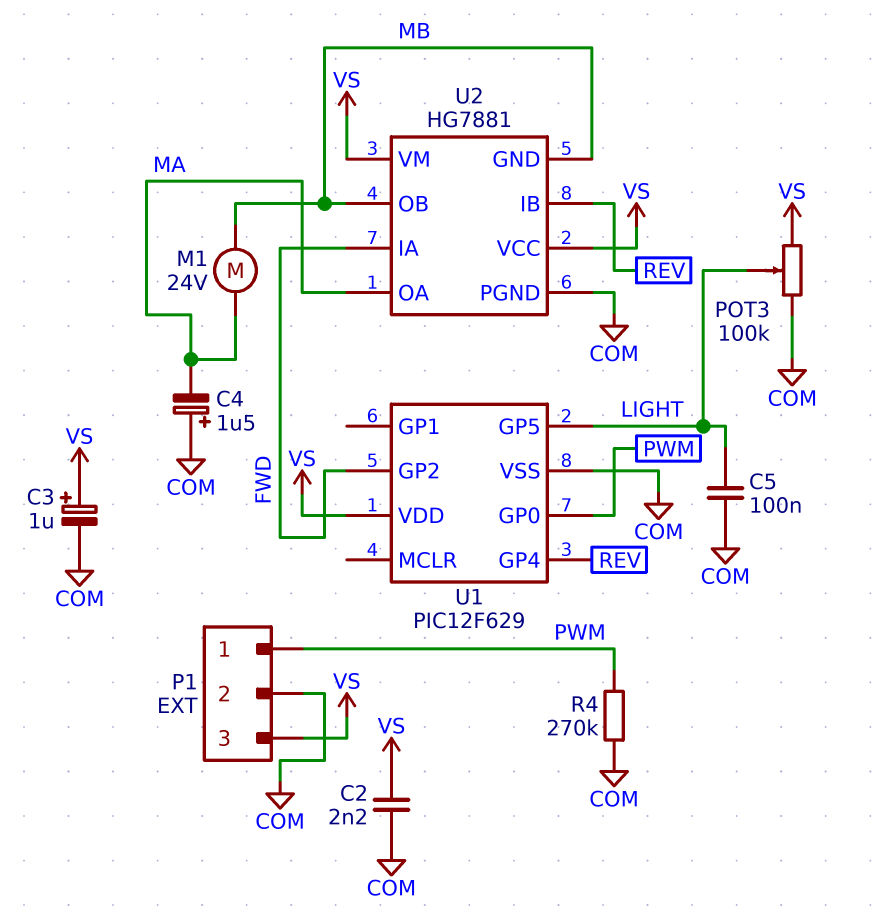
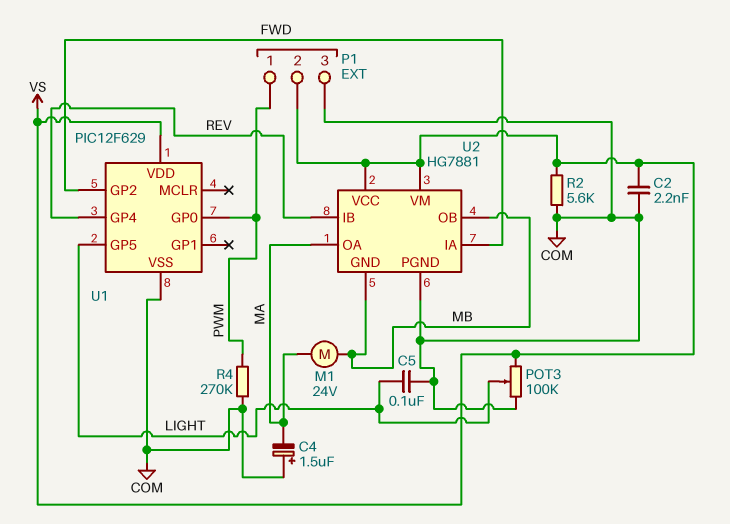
C3: 1uF (plus VS, minus COM) -> none
P1 pin 2: COM -> VS
P1 pin 3: VS -> COM
R2: none -> 5.6k (COM, VS)

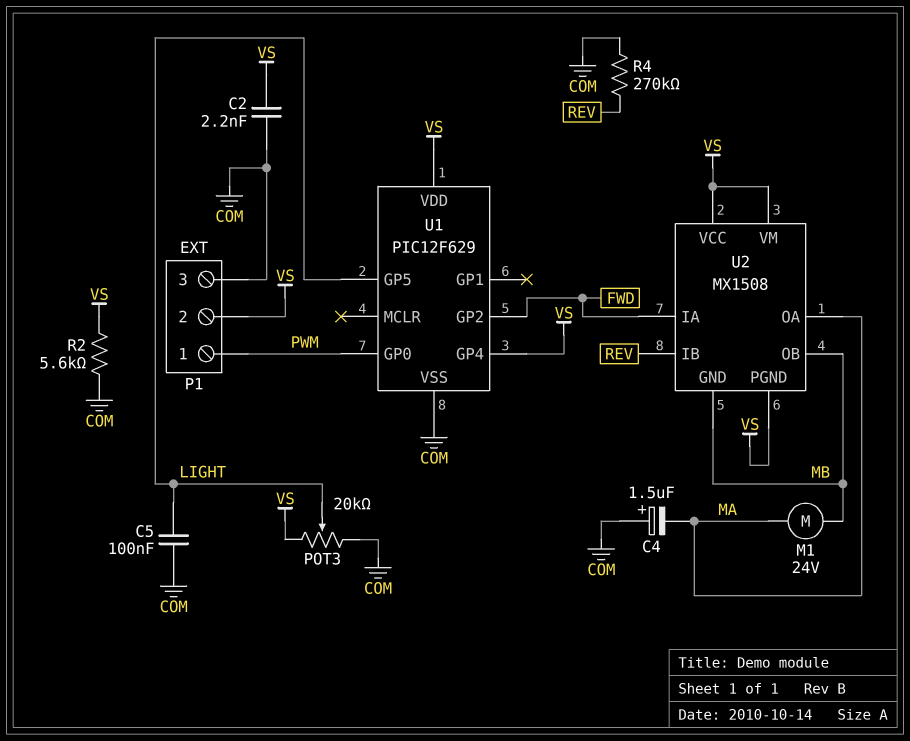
POT3: 100k (COM, VS, wiper LIGHT) -> 20k (COM, VS, wiper LIGHT)
R4: 270k (COM, PWM) -> 270k (COM, REV)
U1 pin GP4: REV -> VS
U2: HG7881 -> MX1508
U2 pin PGND: COM -> VS

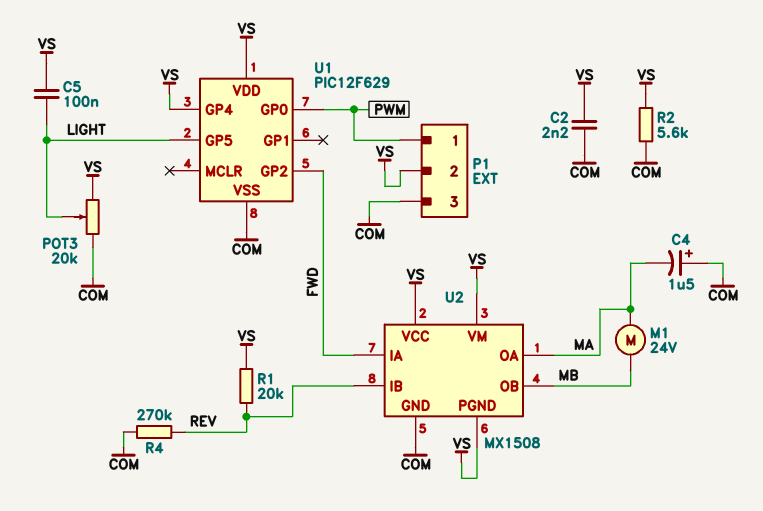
C5: 100nF (COM, LIGHT) -> 100nF (LIGHT, VS)
R1: none -> 20k (REV, VS)
U2 pin GND: MB -> COM

